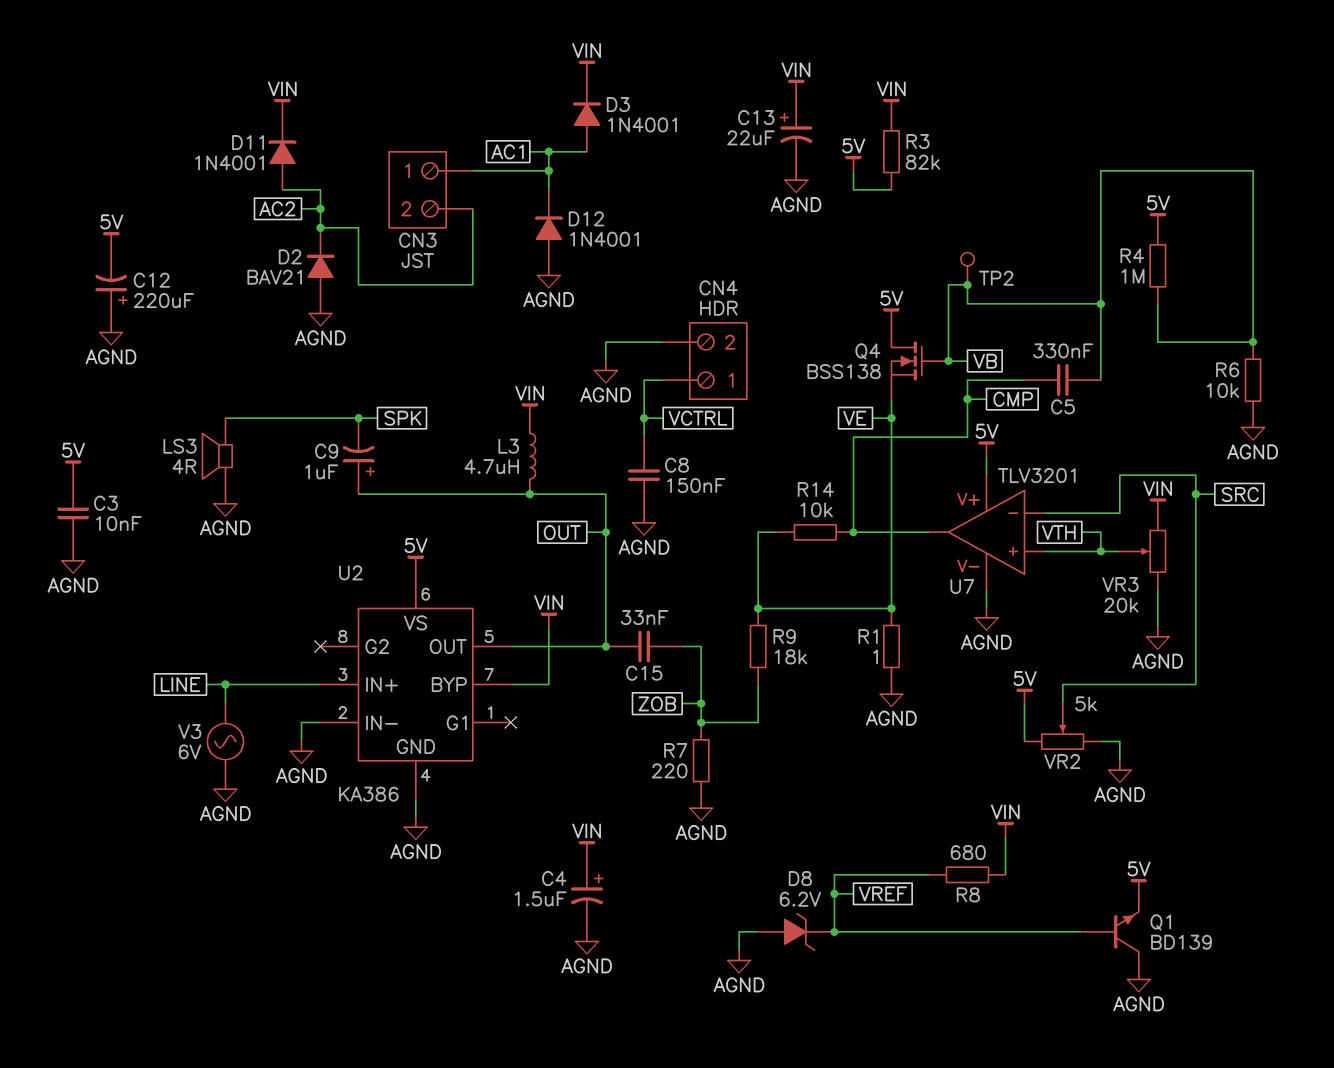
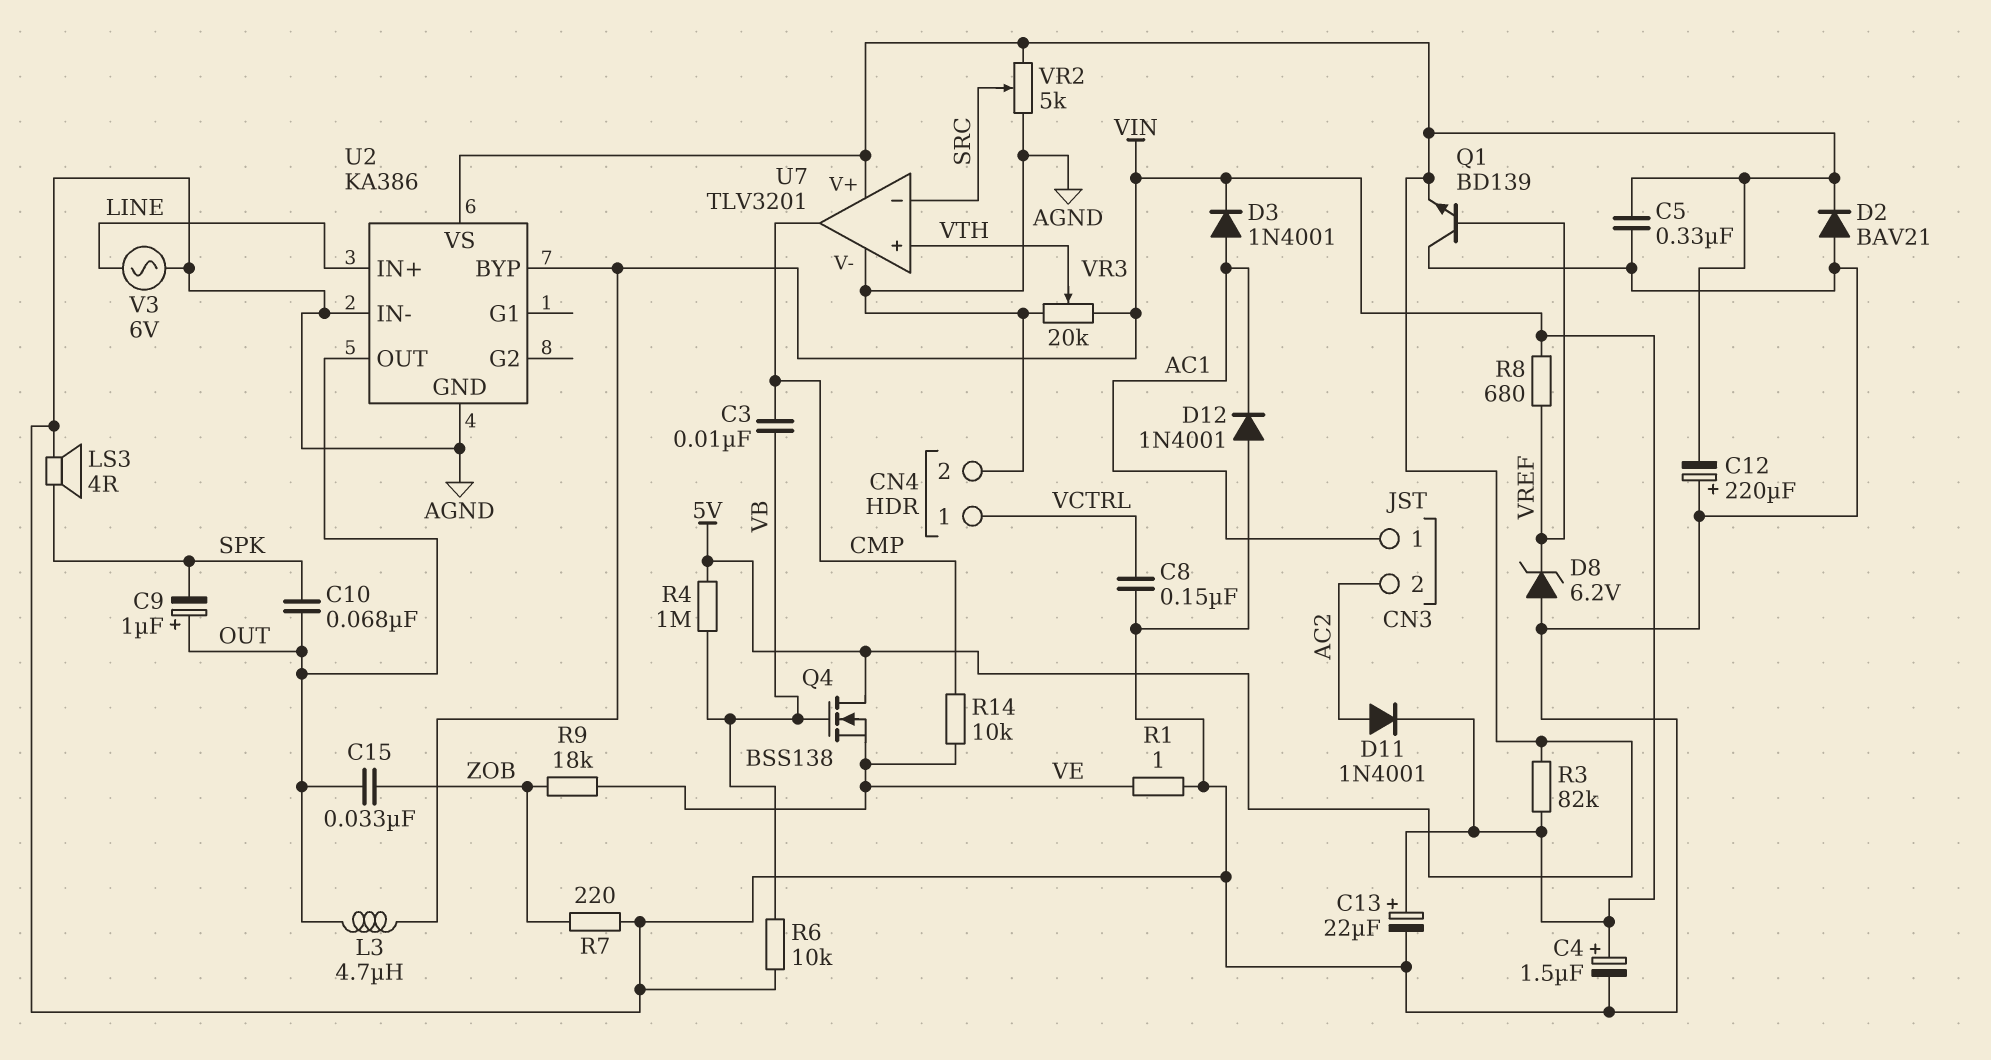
C3: 10nF (5V, AGND) -> 10nF (CMP, VB)
C5: 330nF (CMP, VB) -> 330nF (5V, AGND)
C10: none -> 68nF (OUT, SPK)
D2: diode BAV21 (A AGND, K AC2) -> diode BAV21 (A AGND, K 5V)
TP2: test point (VB) -> none

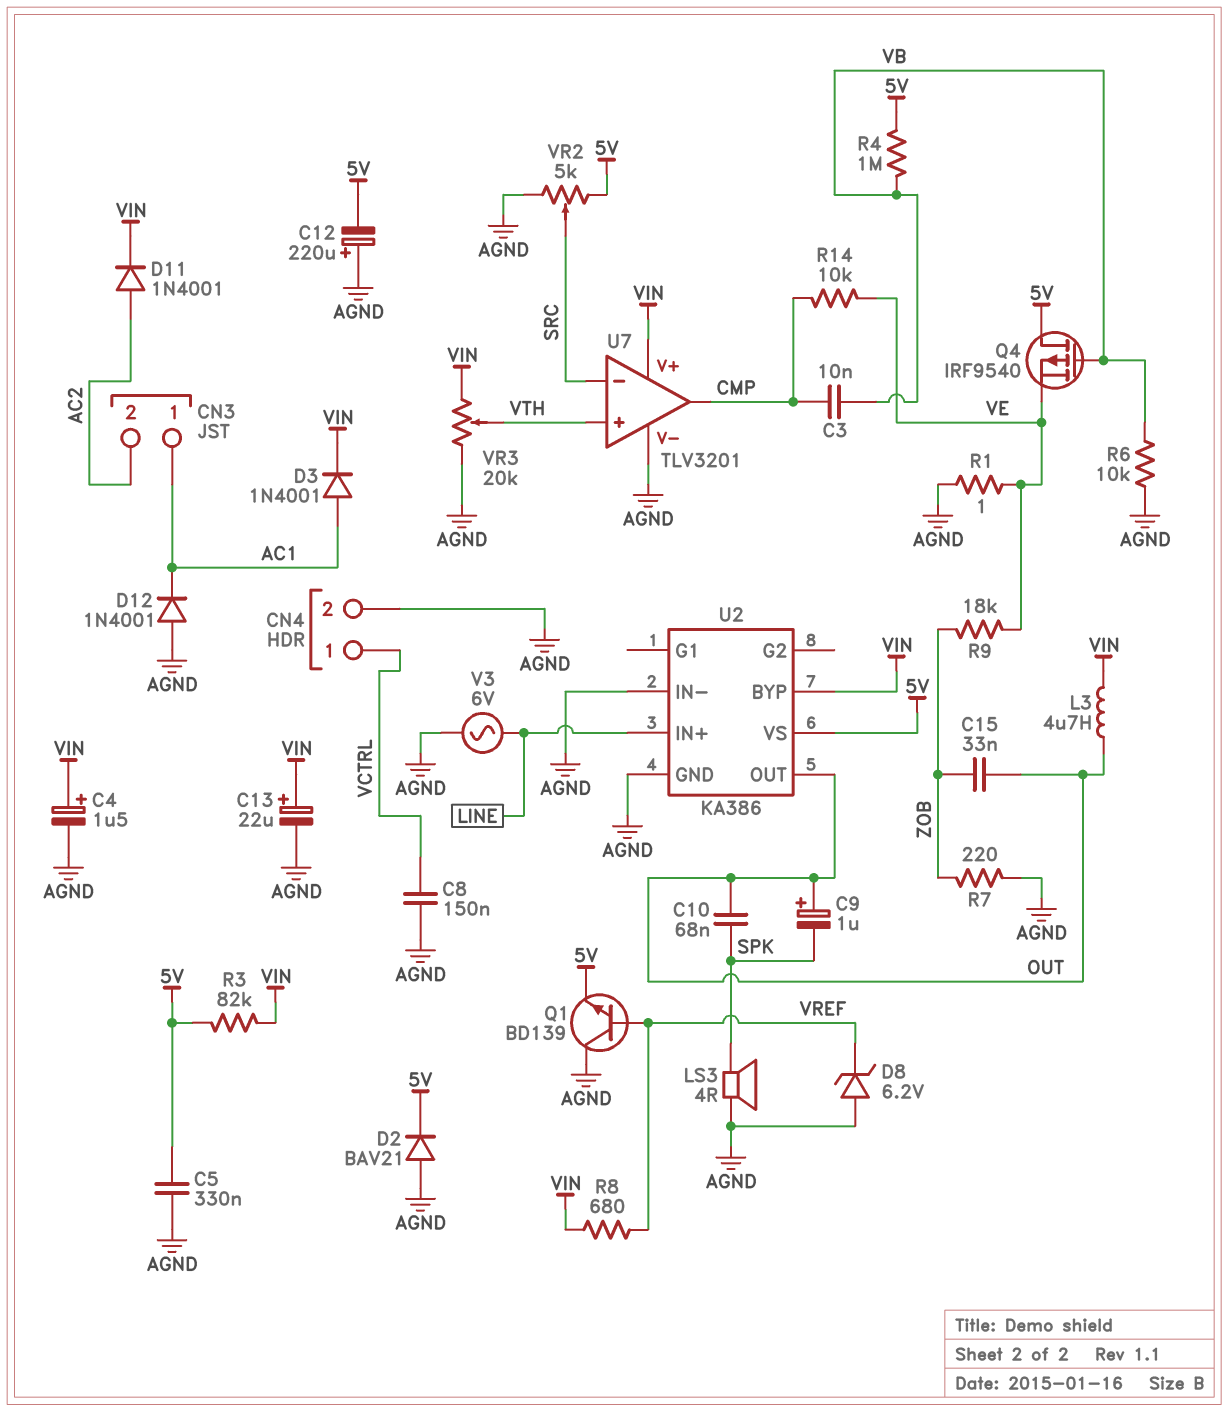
Q4: NMOS BSS138 (G VB, D 5V, S VE) -> PMOS IRF9540 (G VB, D 5V, S VE)
U7 pin V+: 5V -> VIN

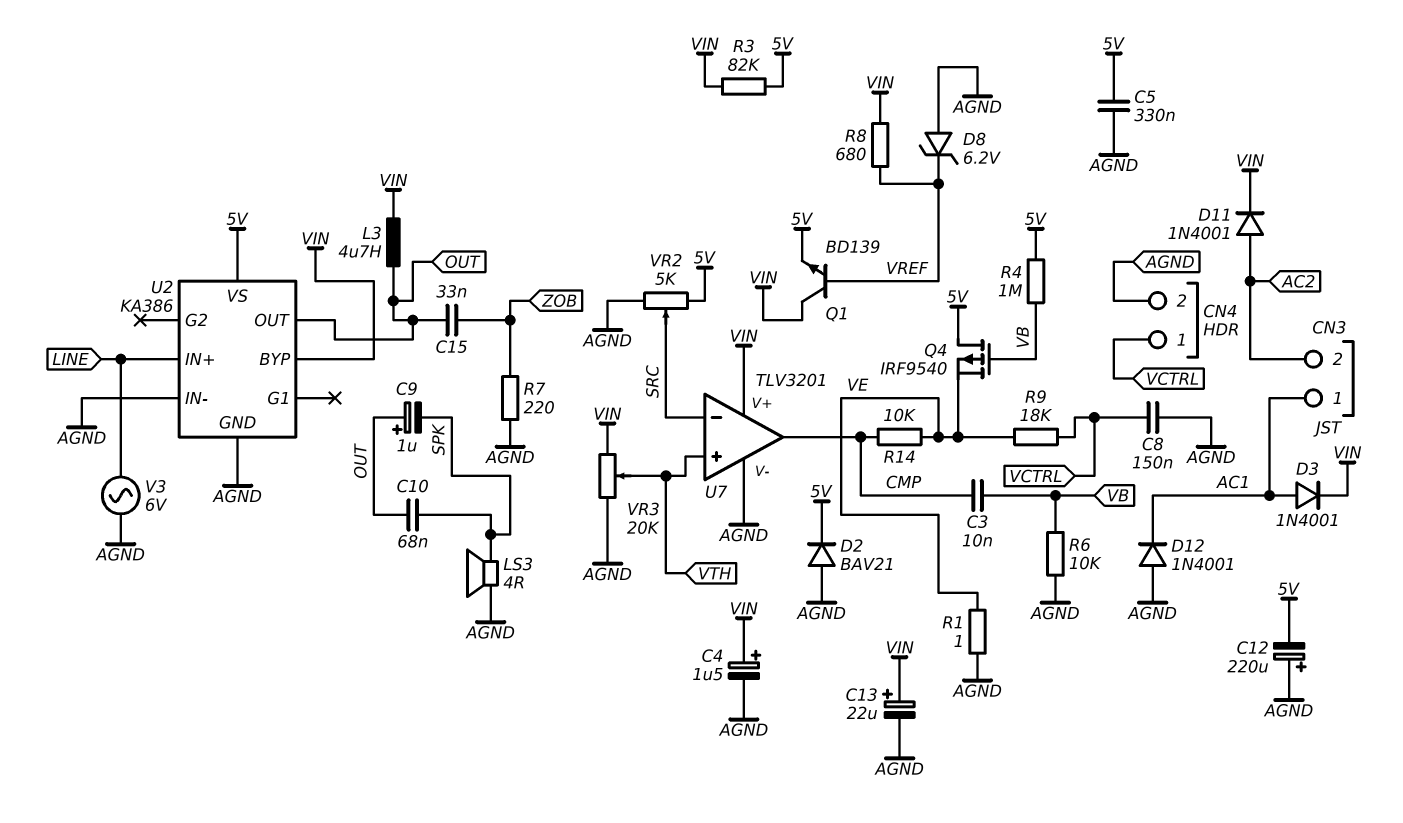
Q1: NPN BD139 (B VREF, C AGND, E 5V) -> NPN BD139 (B VREF, C VIN, E 5V)
R9: 18k (VE, ZOB) -> 18k (VCTRL, VE)

